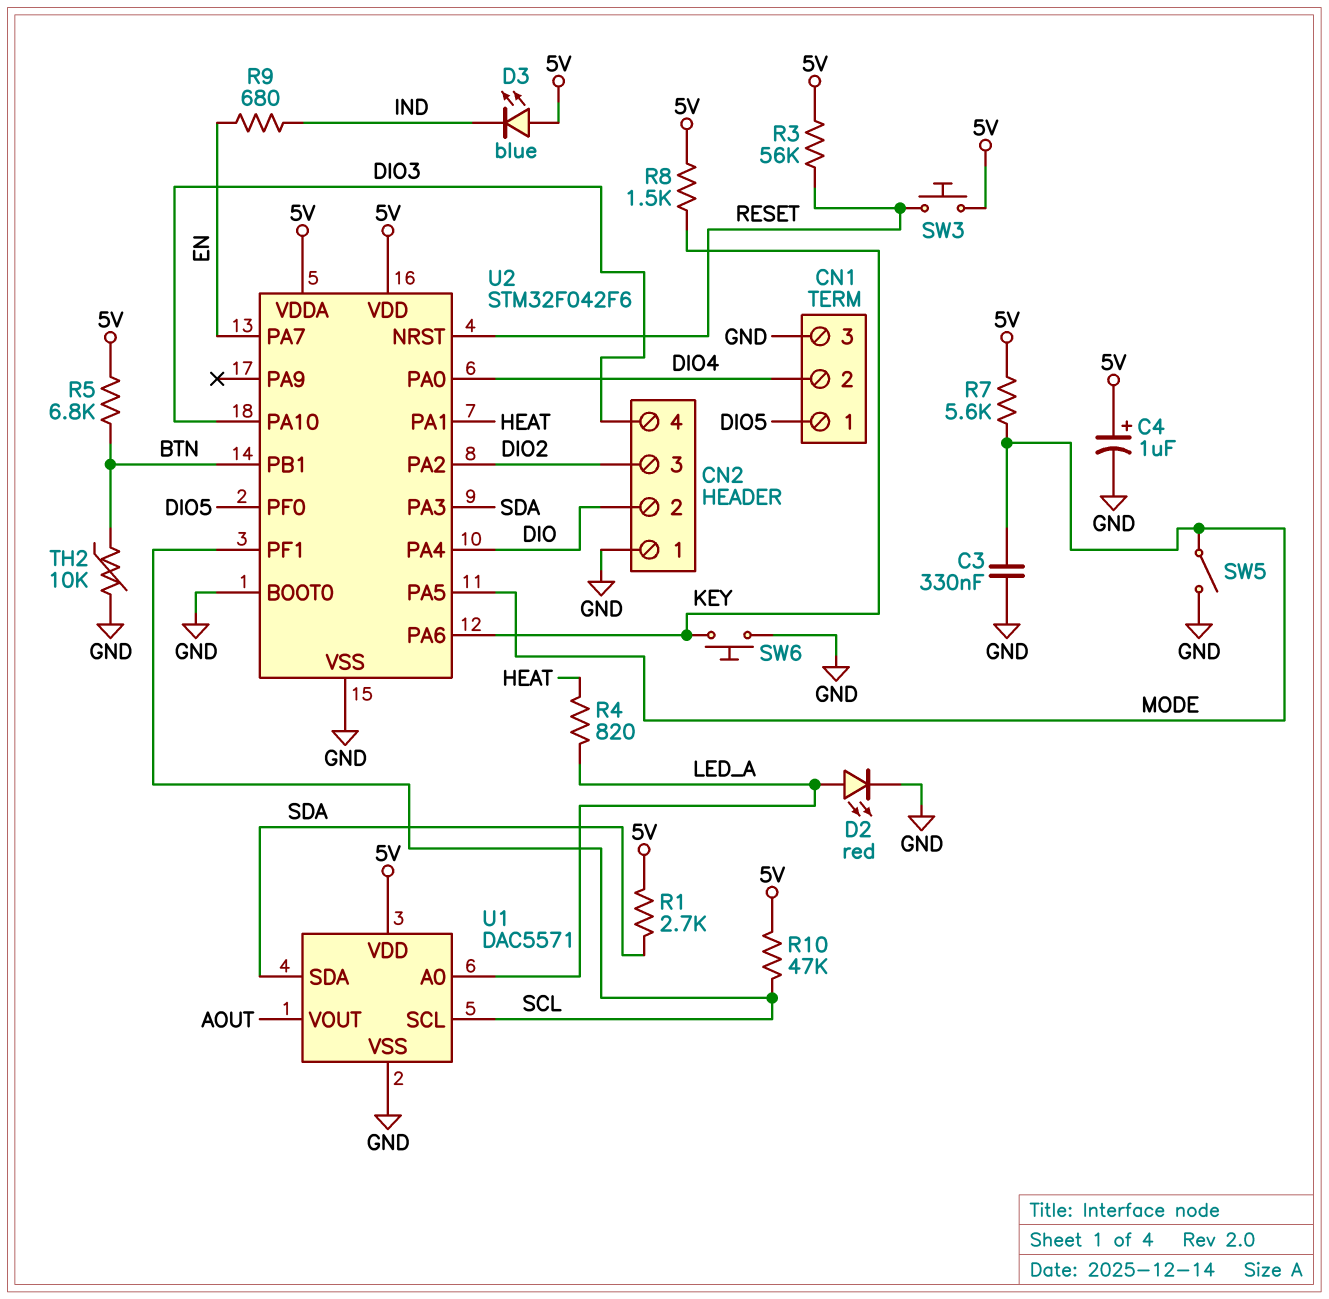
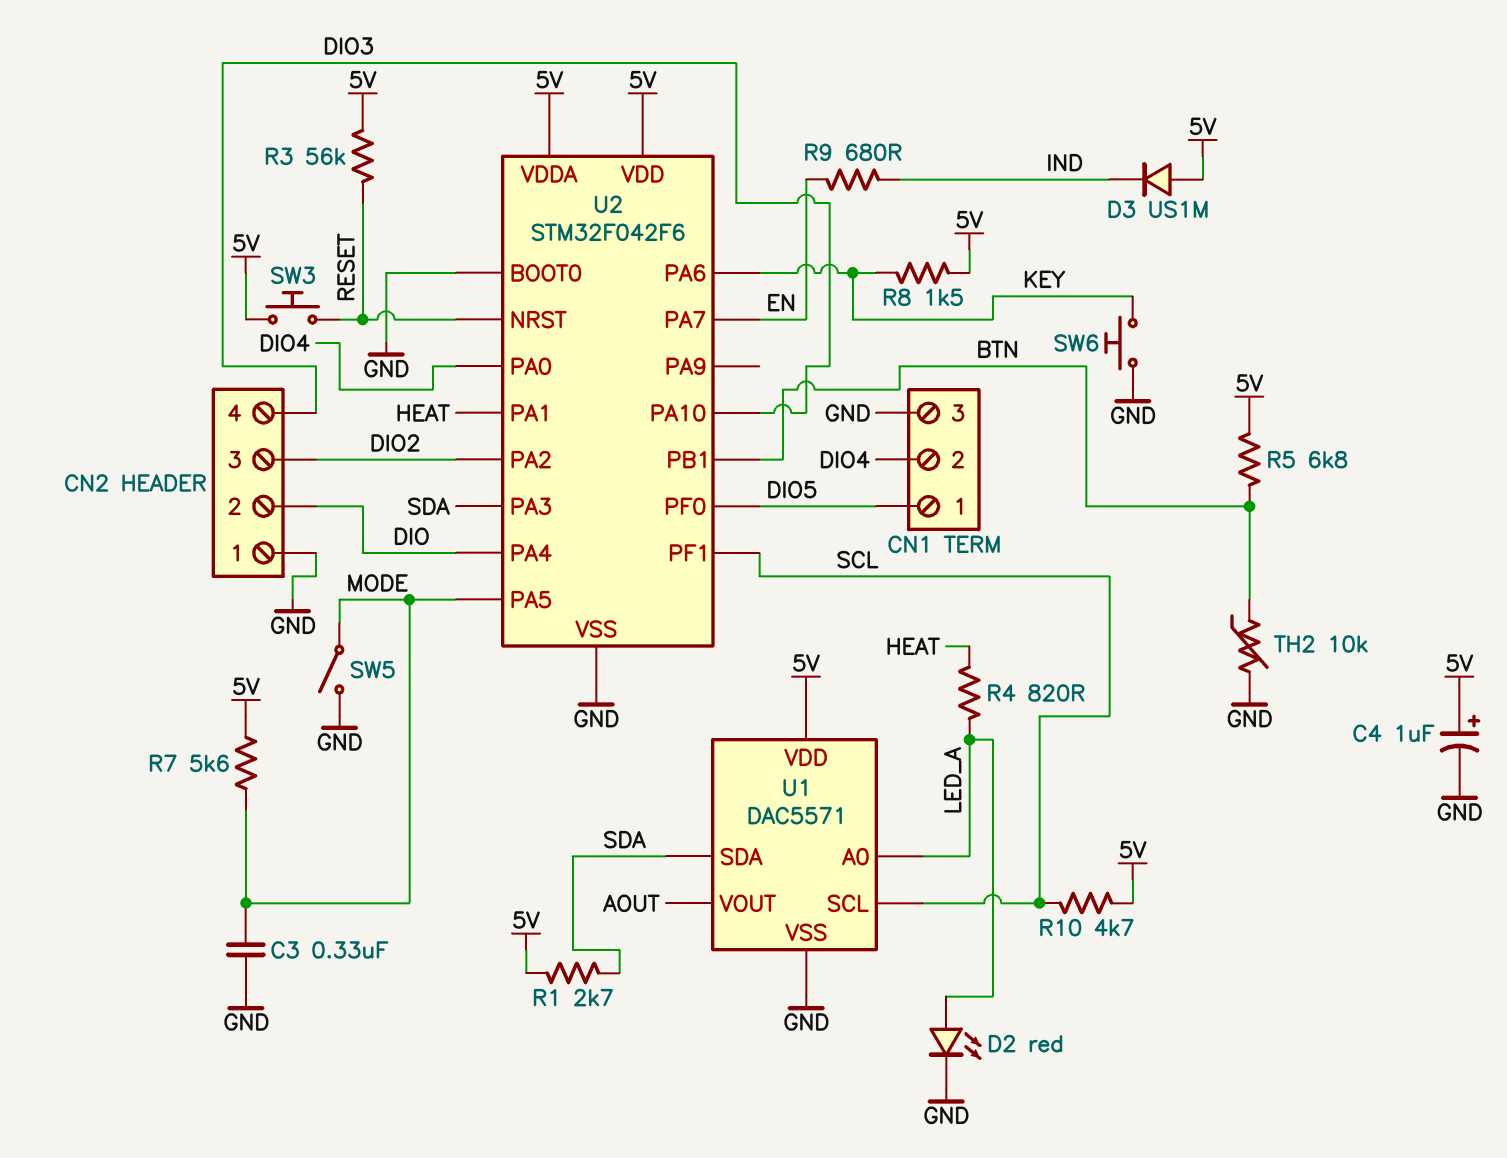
D3: LED blue (A 5V, K IND) -> diode US1M (A 5V, K IND)
R10: 47k (5V, SCL) -> 4.7k (5V, SCL)

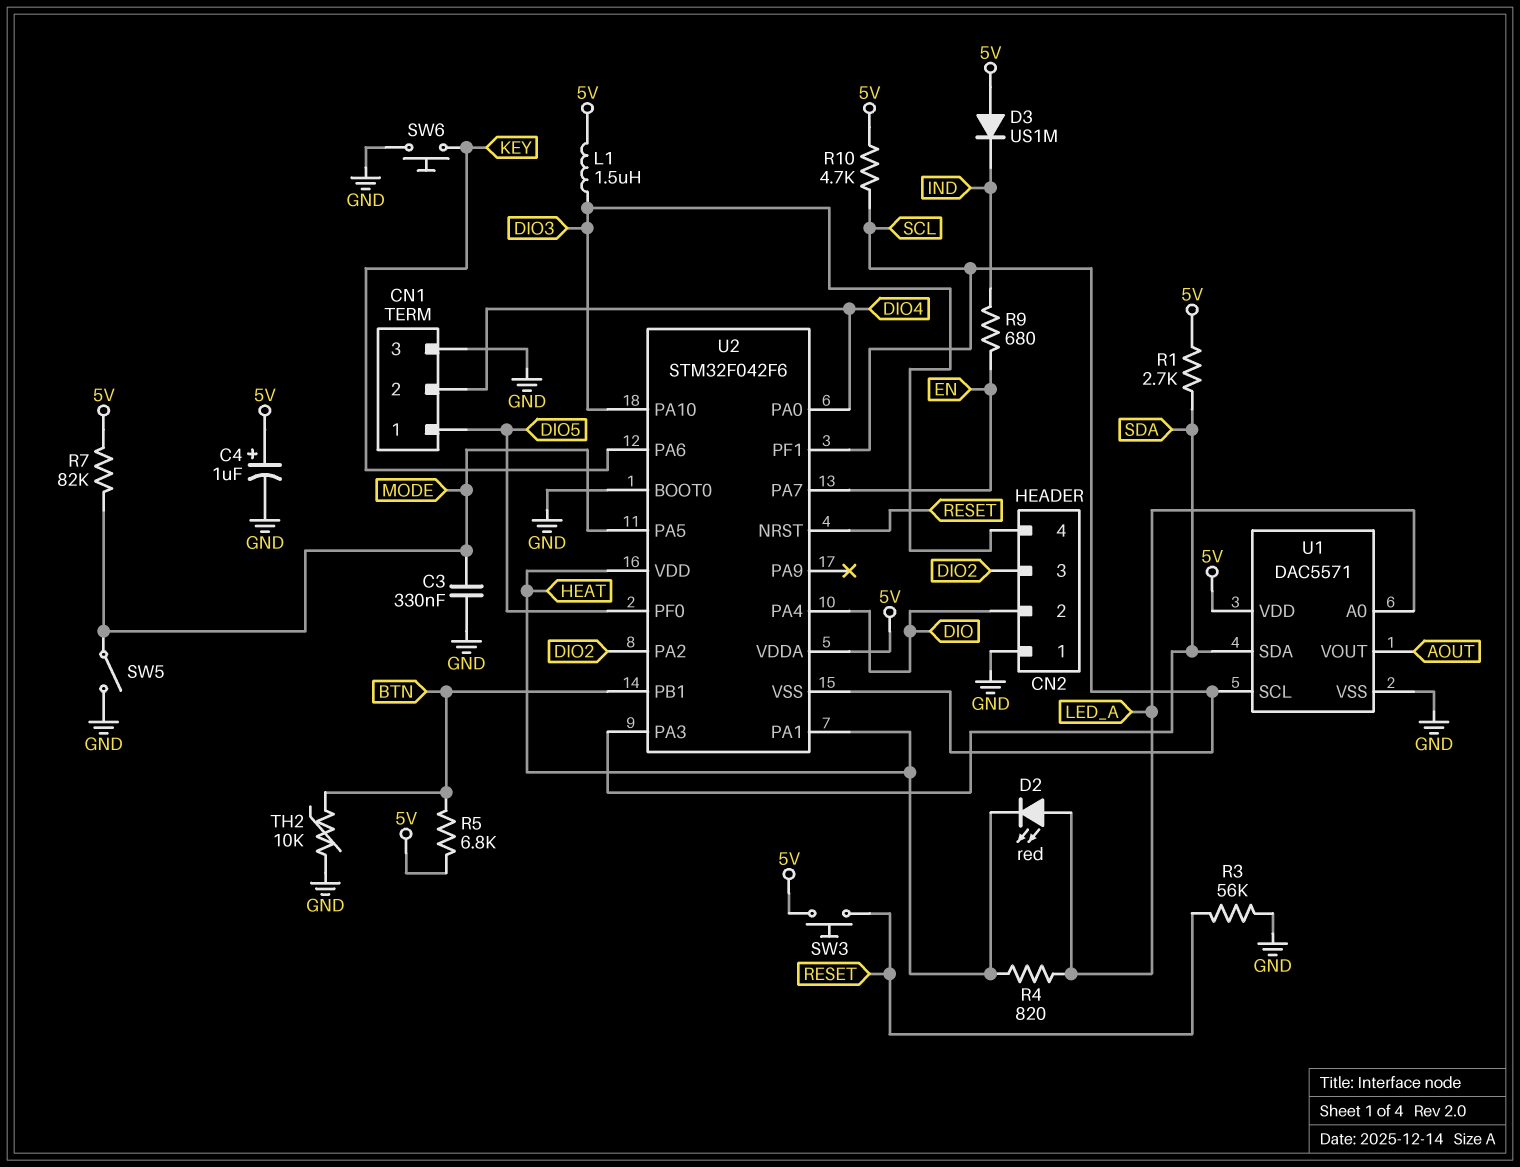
D2: LED red (A LED_A, K GND) -> LED red (A LED_A, K HEAT)
L1: none -> 1.5uH (5V, DIO3)
R3: 56k (5V, RESET) -> 56k (GND, RESET)
R7: 5.6k (5V, MODE) -> 82k (5V, MODE)
R8: 1.5k (5V, KEY) -> none
U2 pin VDD: 5V -> HEAT
U2 pin VSS: GND -> SCL

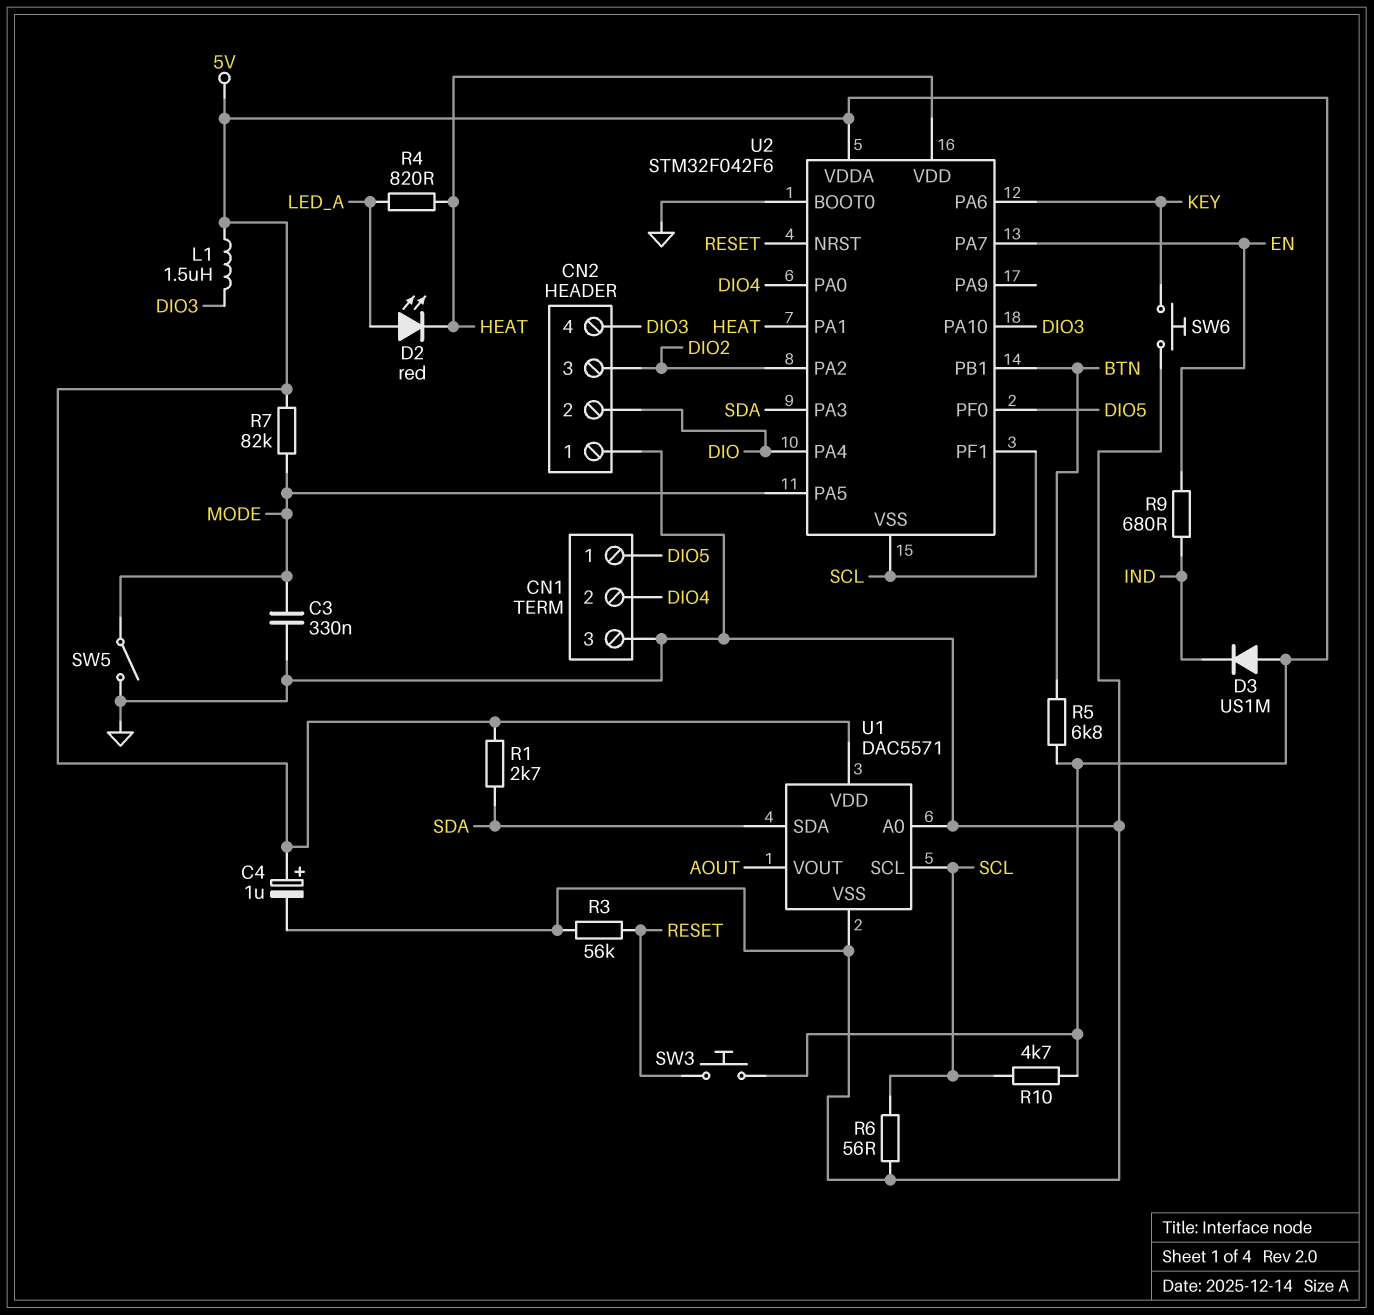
R6: none -> 56 (GND, SCL)
TH2: 10k (BTN, GND) -> none
U1 pin A0: LED_A -> GND

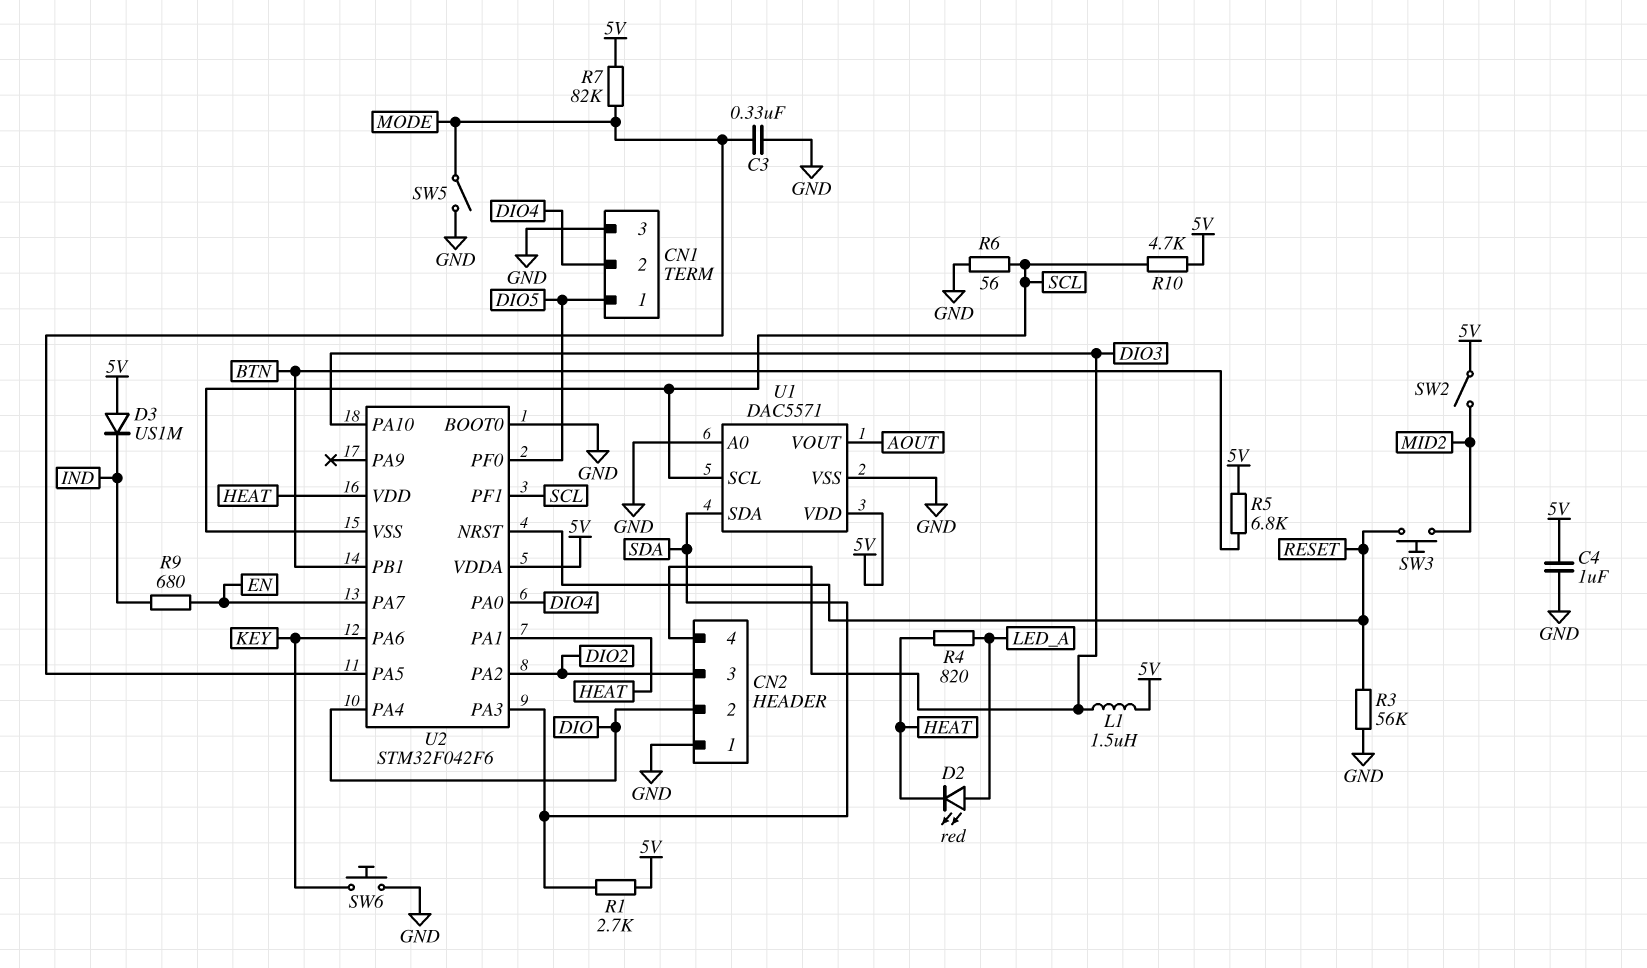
C4: 1uF (plus 5V, minus GND) -> 1uF (5V, GND)
SW2: none -> switch (5V, MID2)
SW3: button (5V, RESET) -> button (MID2, RESET)

